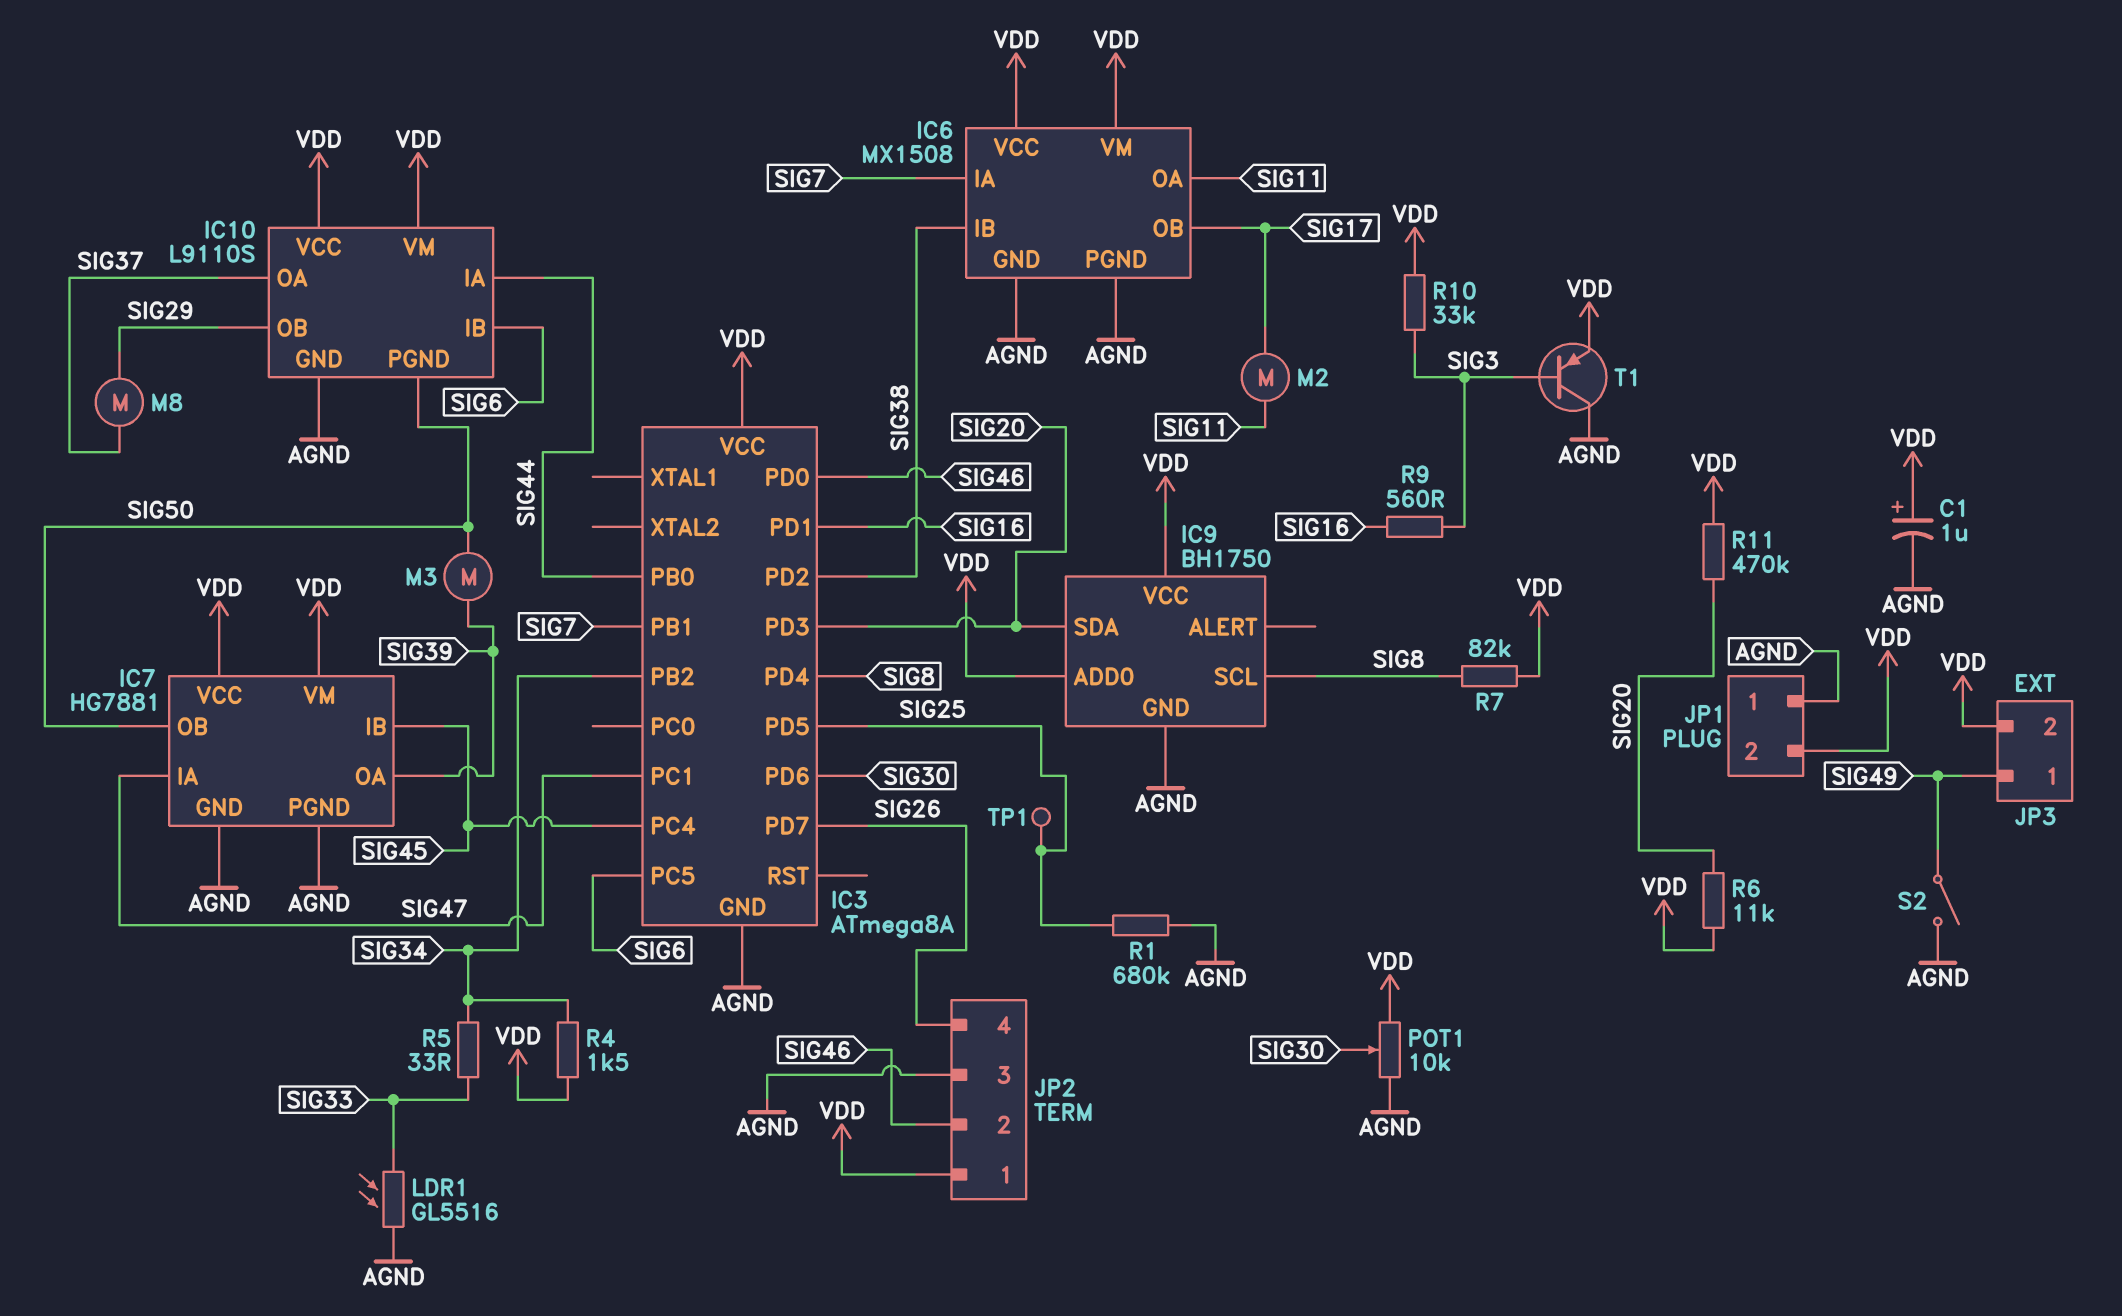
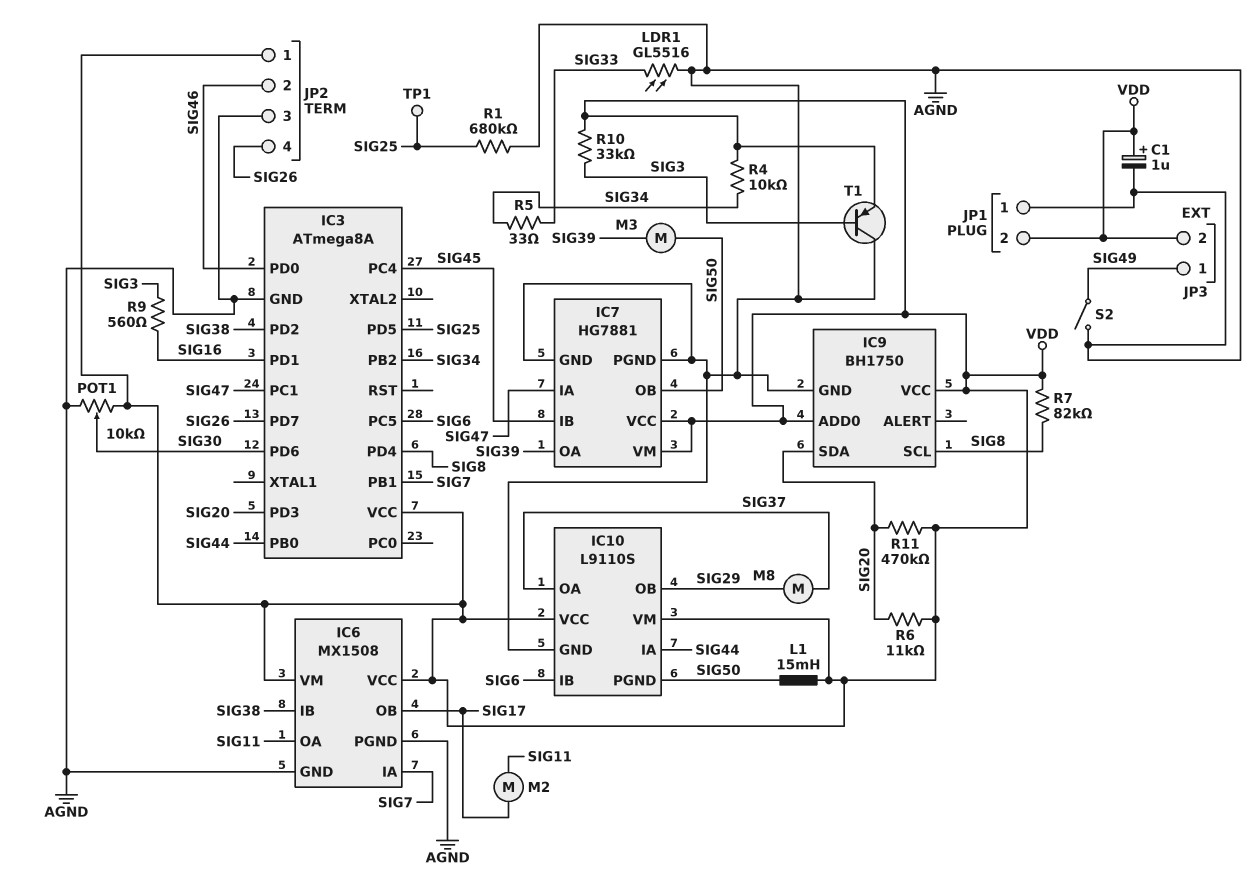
L1: none -> 15mH (SIG50, VDD)
R4: 1.5k (SIG34, VDD) -> 10k (SIG34, VDD)

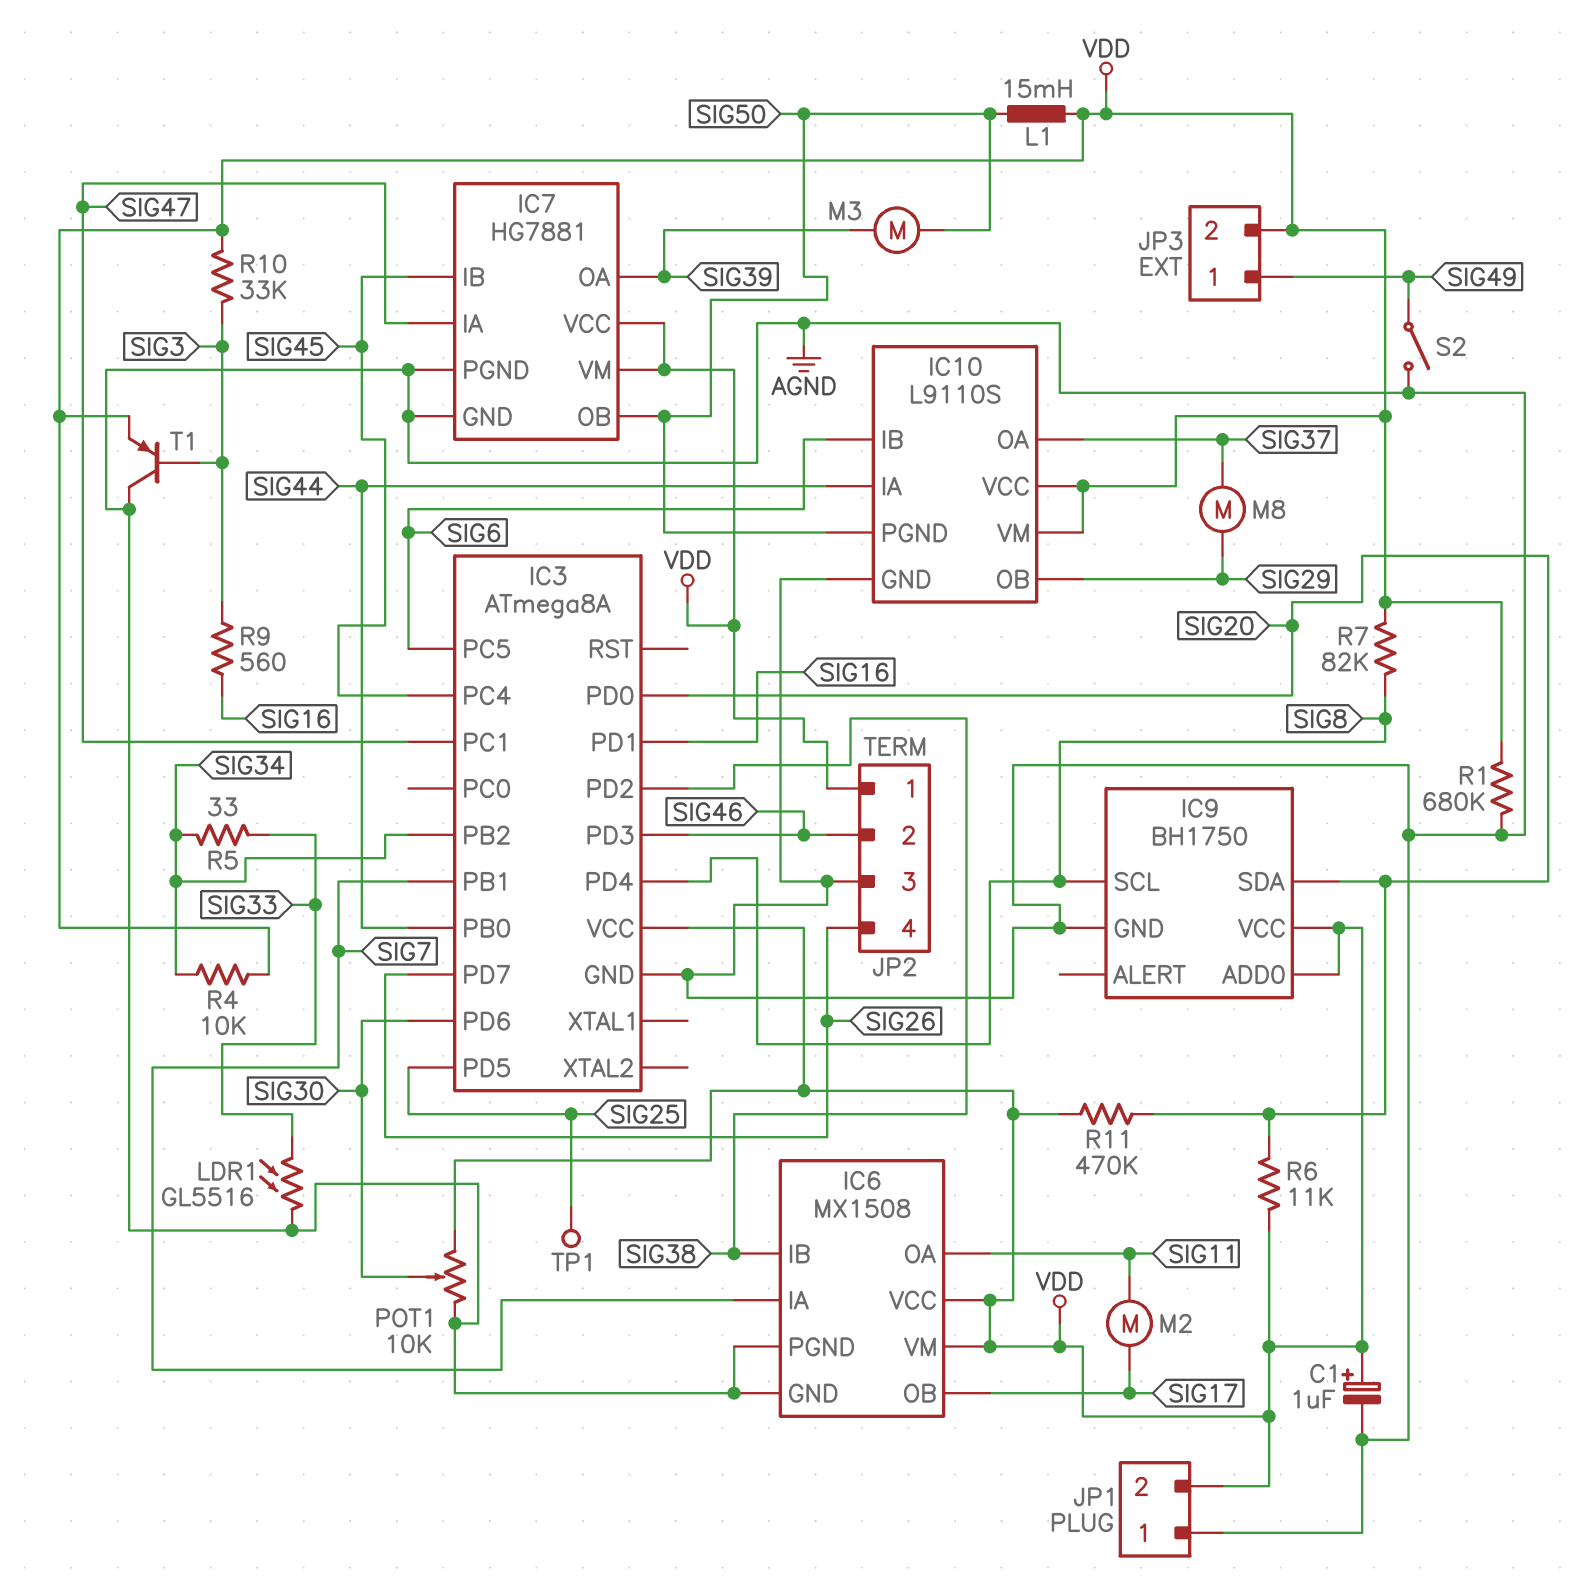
IC3 pin PD0: SIG46 -> SIG20
IC3 pin PD3: SIG20 -> SIG46
R1: 680k (AGND, SIG25) -> 680k (AGND, VDD)

